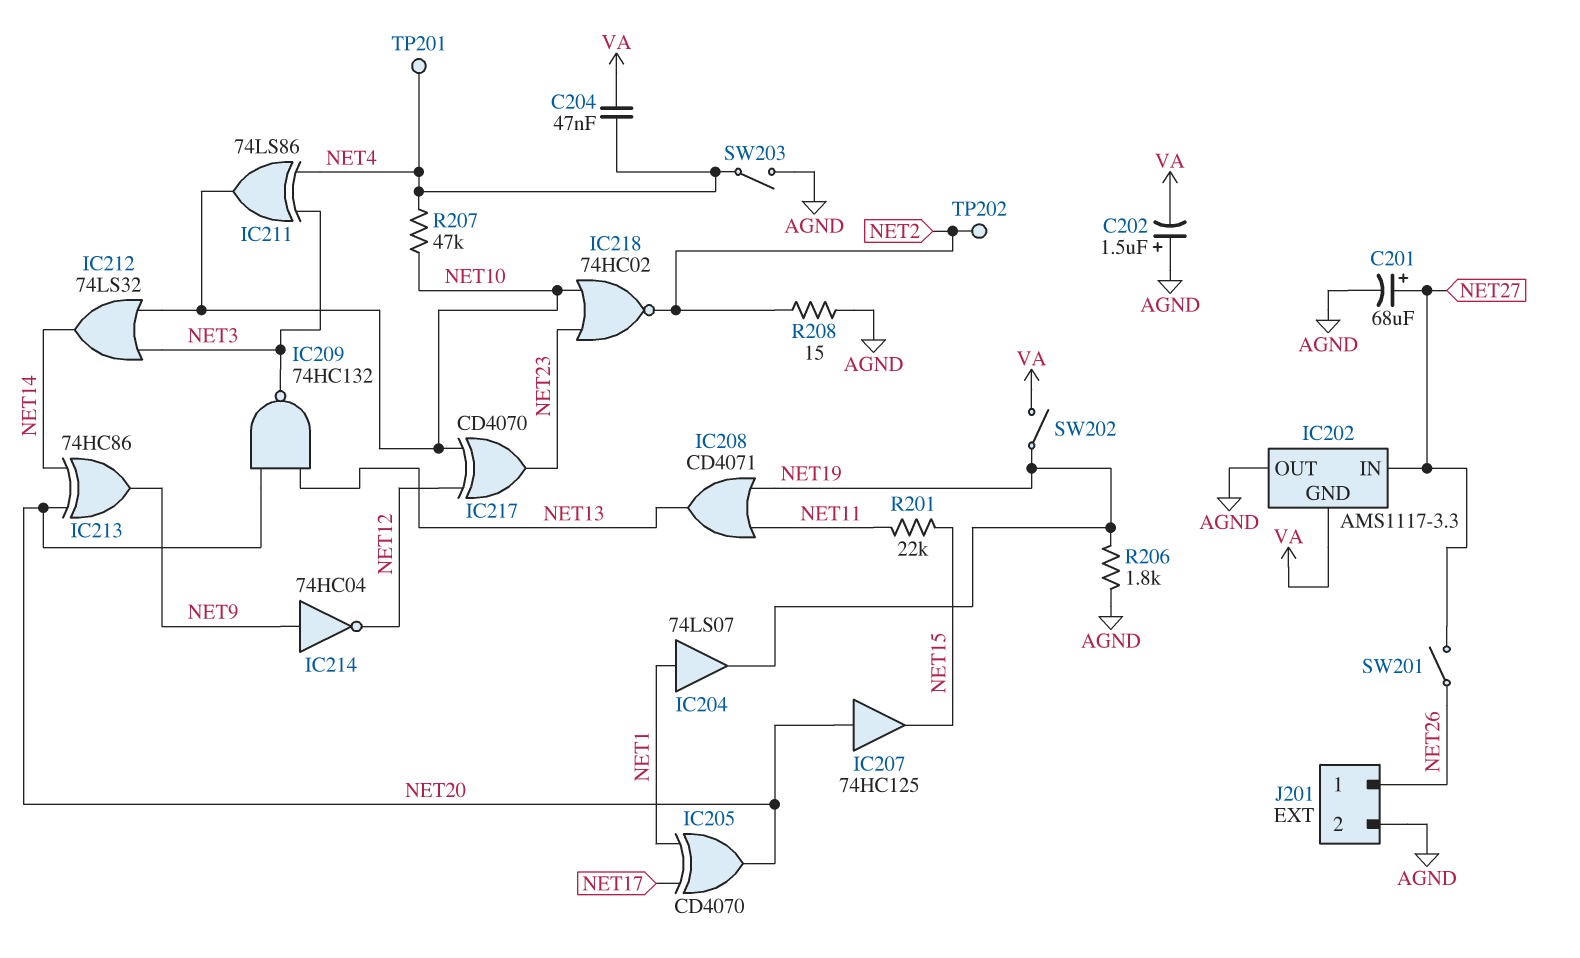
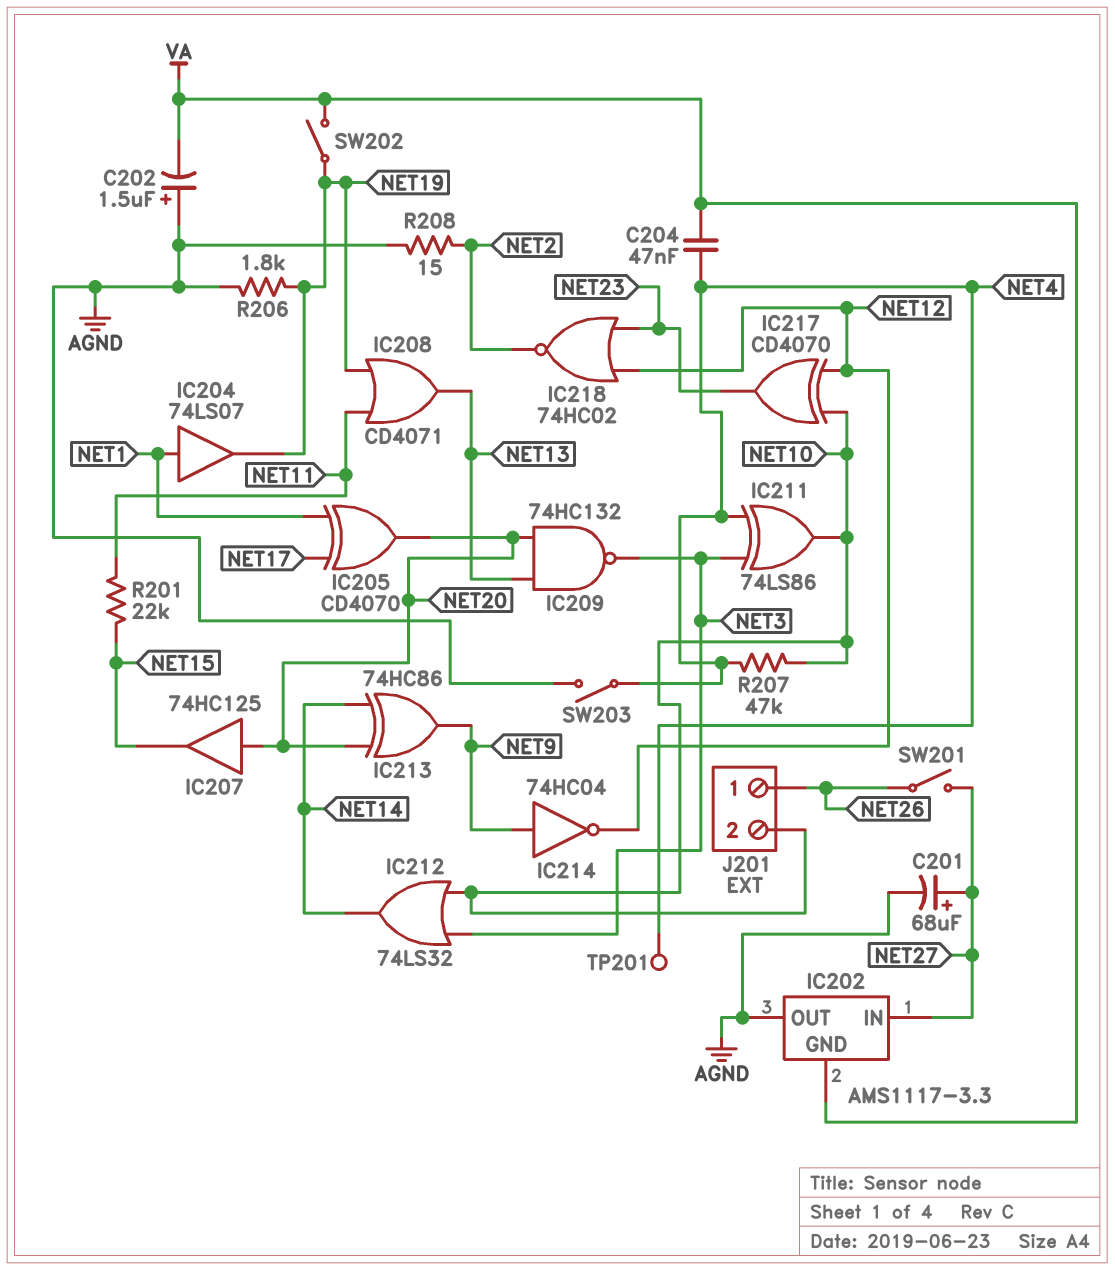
IC218: NOR 74HC02 (in NET10, in NET23, out NET2) -> NOR 74HC02 (in NET12, in NET23, out NET2)
J201 pin 2: AGND -> NET10
TP202: test point (NET2) -> none

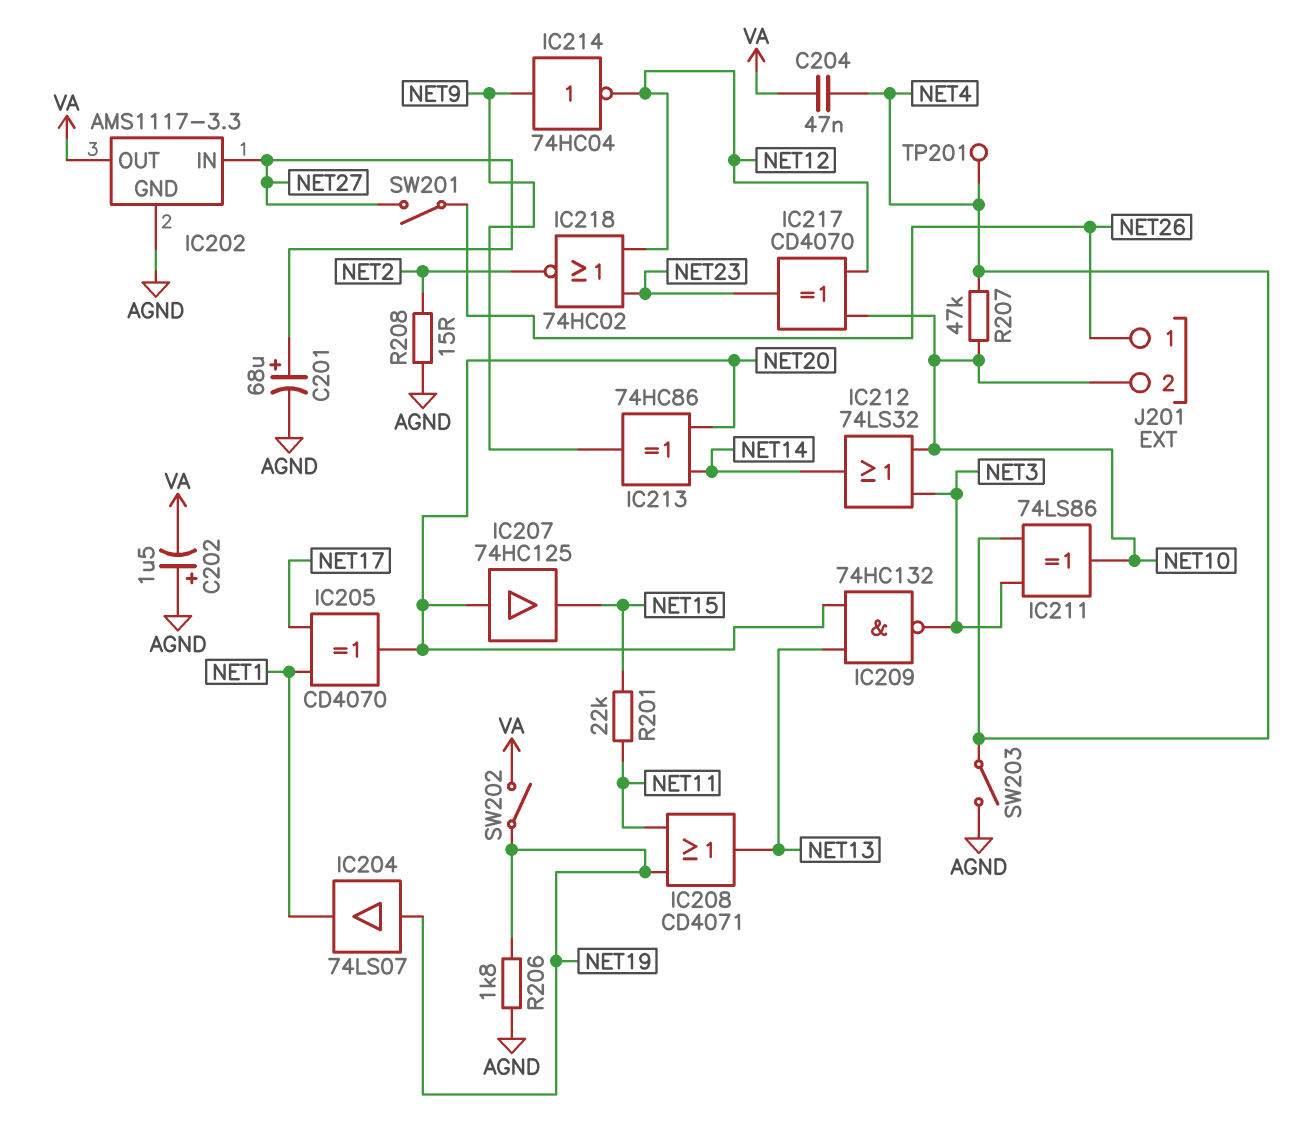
IC202 pin GND: VA -> AGND
IC202 pin OUT: AGND -> VA
IC204: buffer 74LS07 (in NET1, out NET19) -> buffer 74LS07 (in NET19, out NET1)

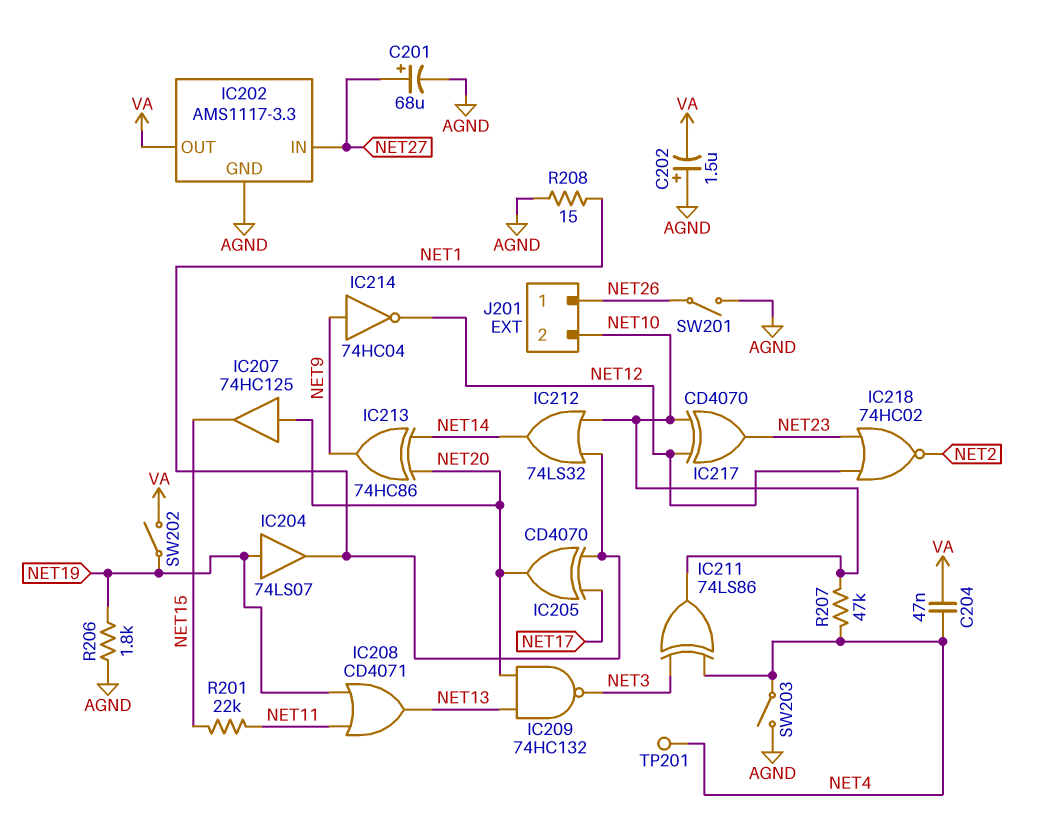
IC212: OR 74LS32 (in NET3, in NET10, out NET14) -> OR 74LS32 (in NET1, in NET10, out NET14)
R208: 15 (AGND, NET2) -> 15 (AGND, NET1)
SW201: switch (NET26, NET27) -> switch (AGND, NET26)

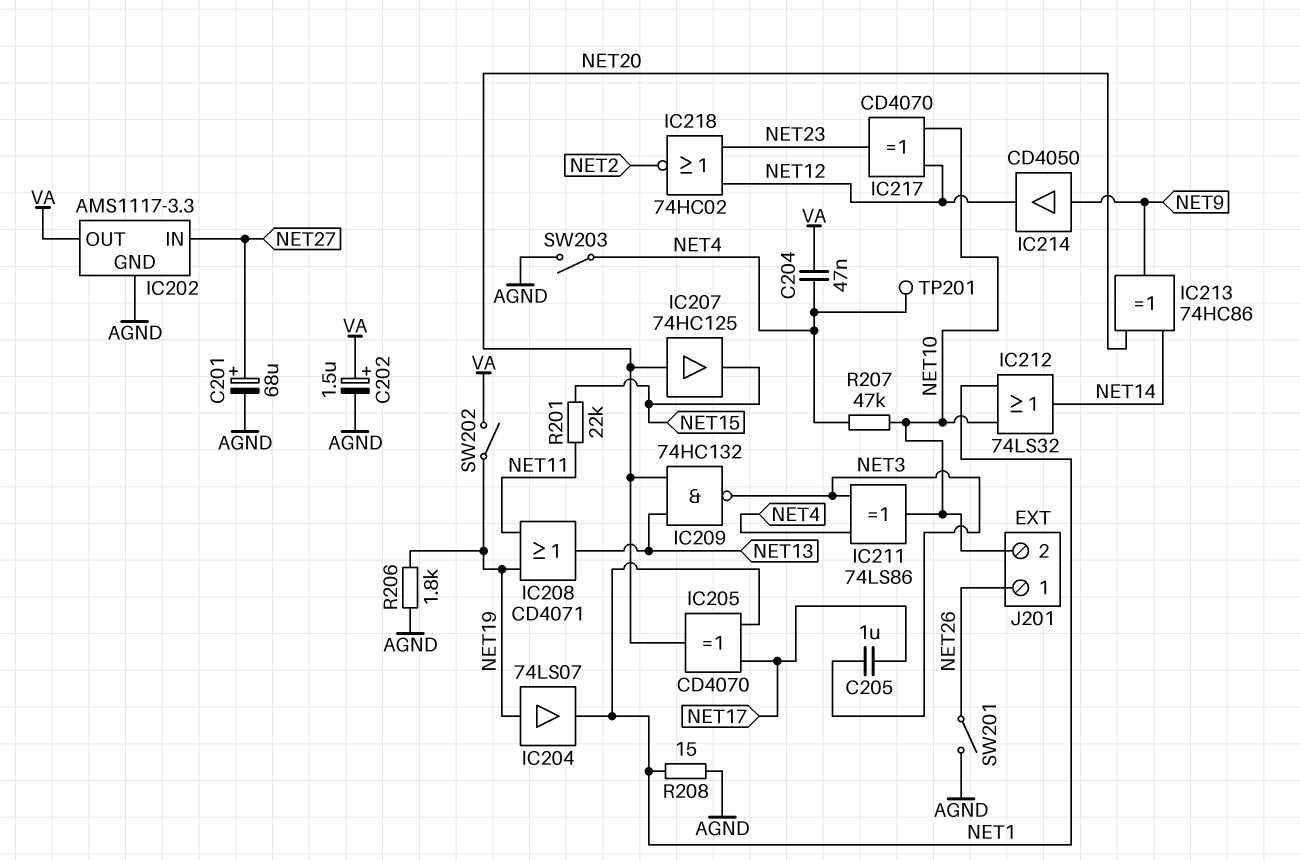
C202: 1.5uF (plus AGND, minus VA) -> 1.5uF (plus VA, minus AGND)
C205: none -> 1uF (NET3, NET17)
IC214: NOT 74HC04 (in NET9, out NET12) -> buffer CD4050 (in NET9, out NET12)

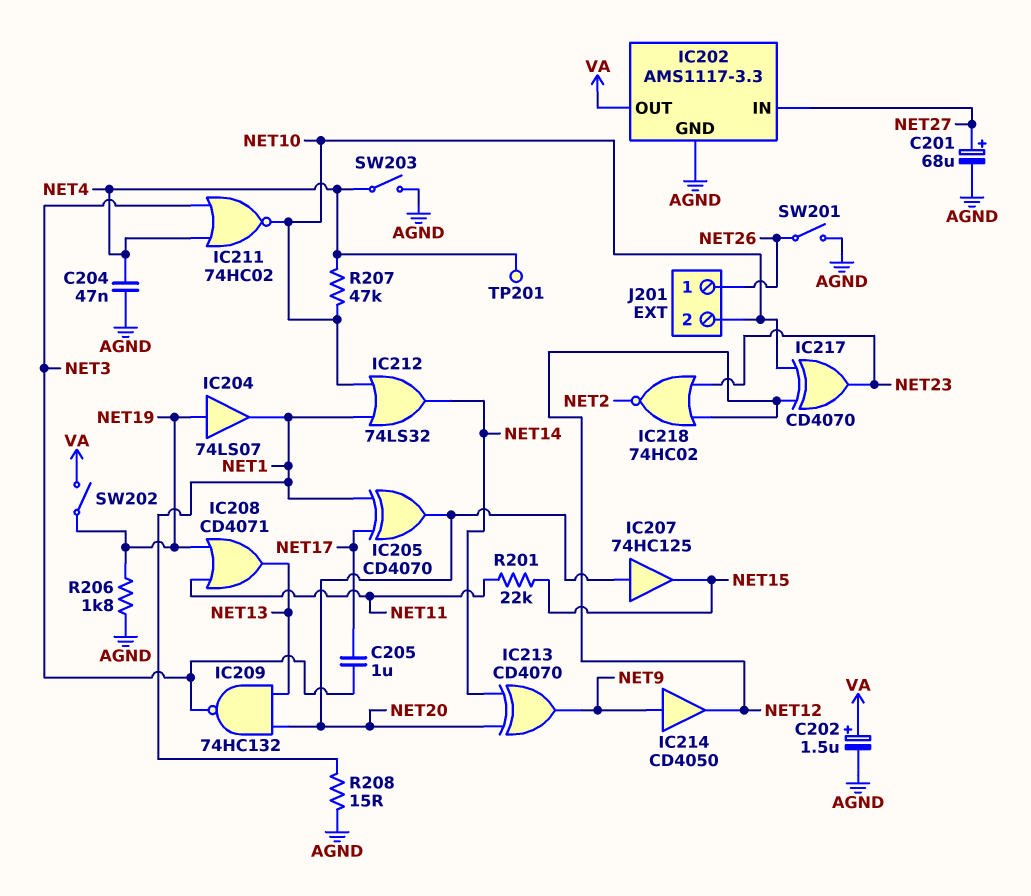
C204: 47nF (NET4, VA) -> 47nF (AGND, NET4)
IC211: XOR 74LS86 (in NET3, in NET4, out NET10) -> NOR 74HC02 (in NET3, in NET4, out NET10)
IC213: XOR 74HC86 (in NET14, in NET20, out NET9) -> XOR CD4070 (in NET14, in NET20, out NET9)

